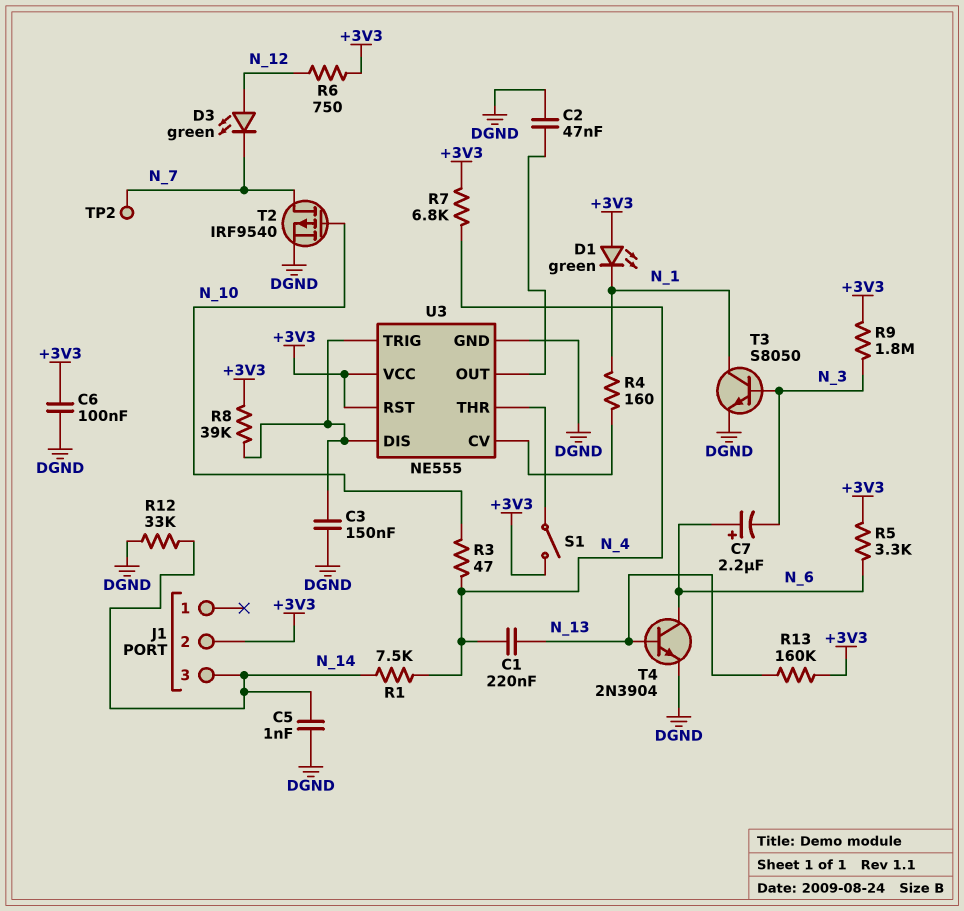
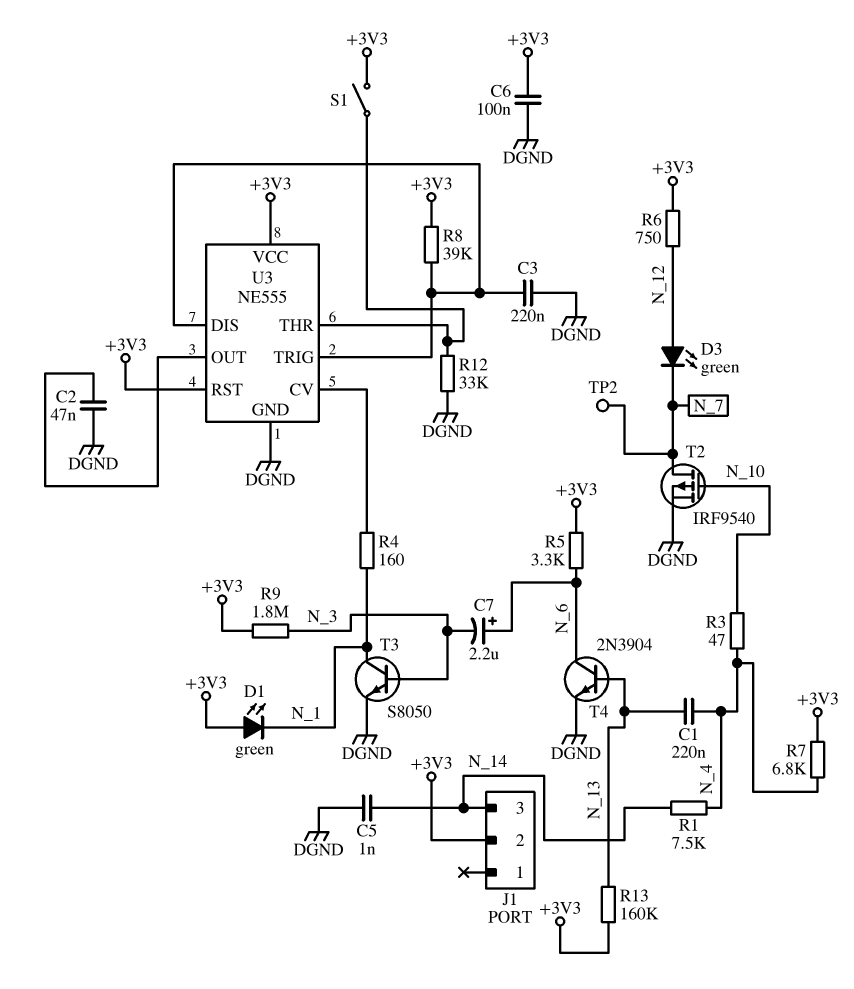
C3: 150nF (DGND, U3/DIS) -> 220nF (DGND, U3/DIS)
R12: 33k (DGND, N_14) -> 33k (DGND, U3/THR)

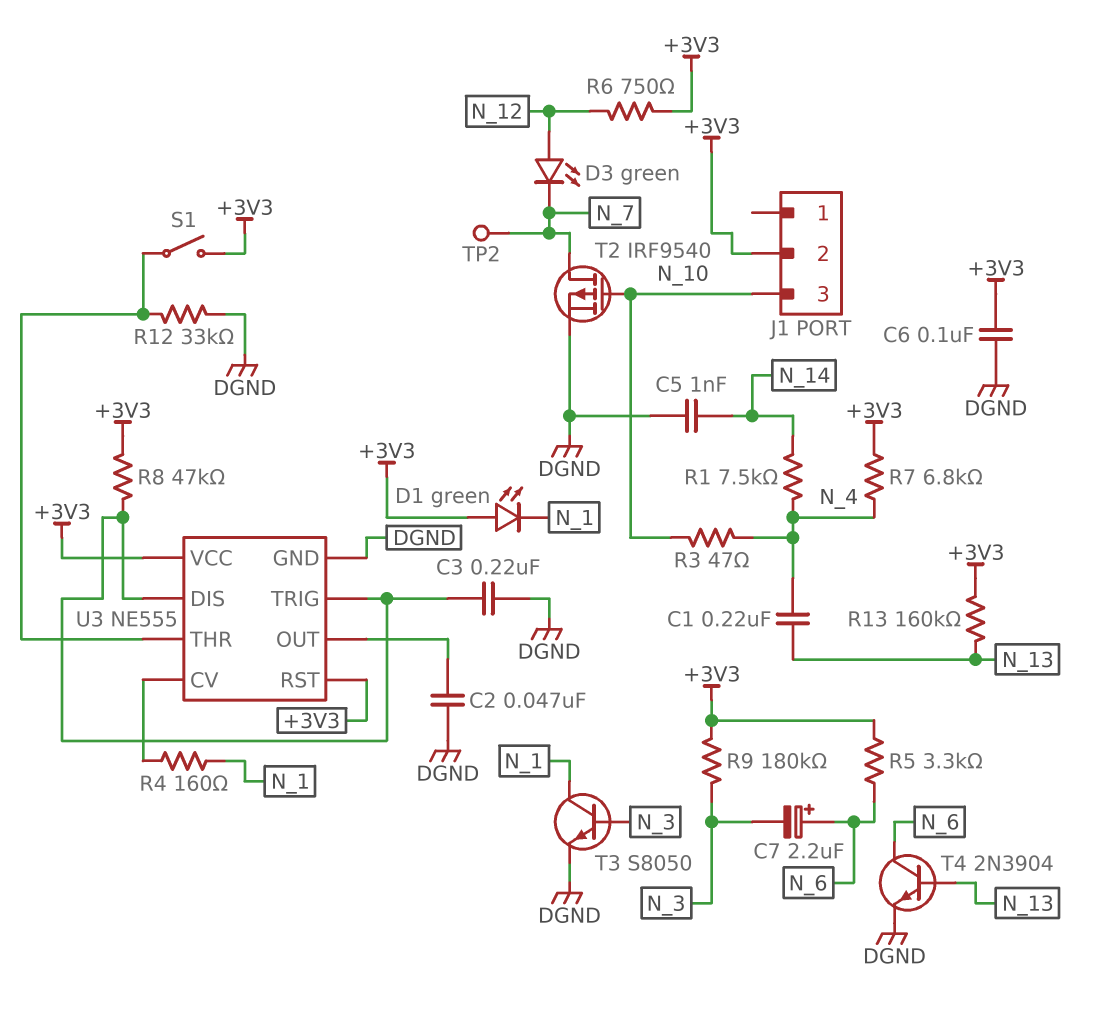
J1 pin 3: N_14 -> N_10
R8: 39k (+3V3, U3/DIS) -> 47k (+3V3, U3/DIS)
R9: 1.8M (+3V3, N_3) -> 180k (+3V3, N_3)

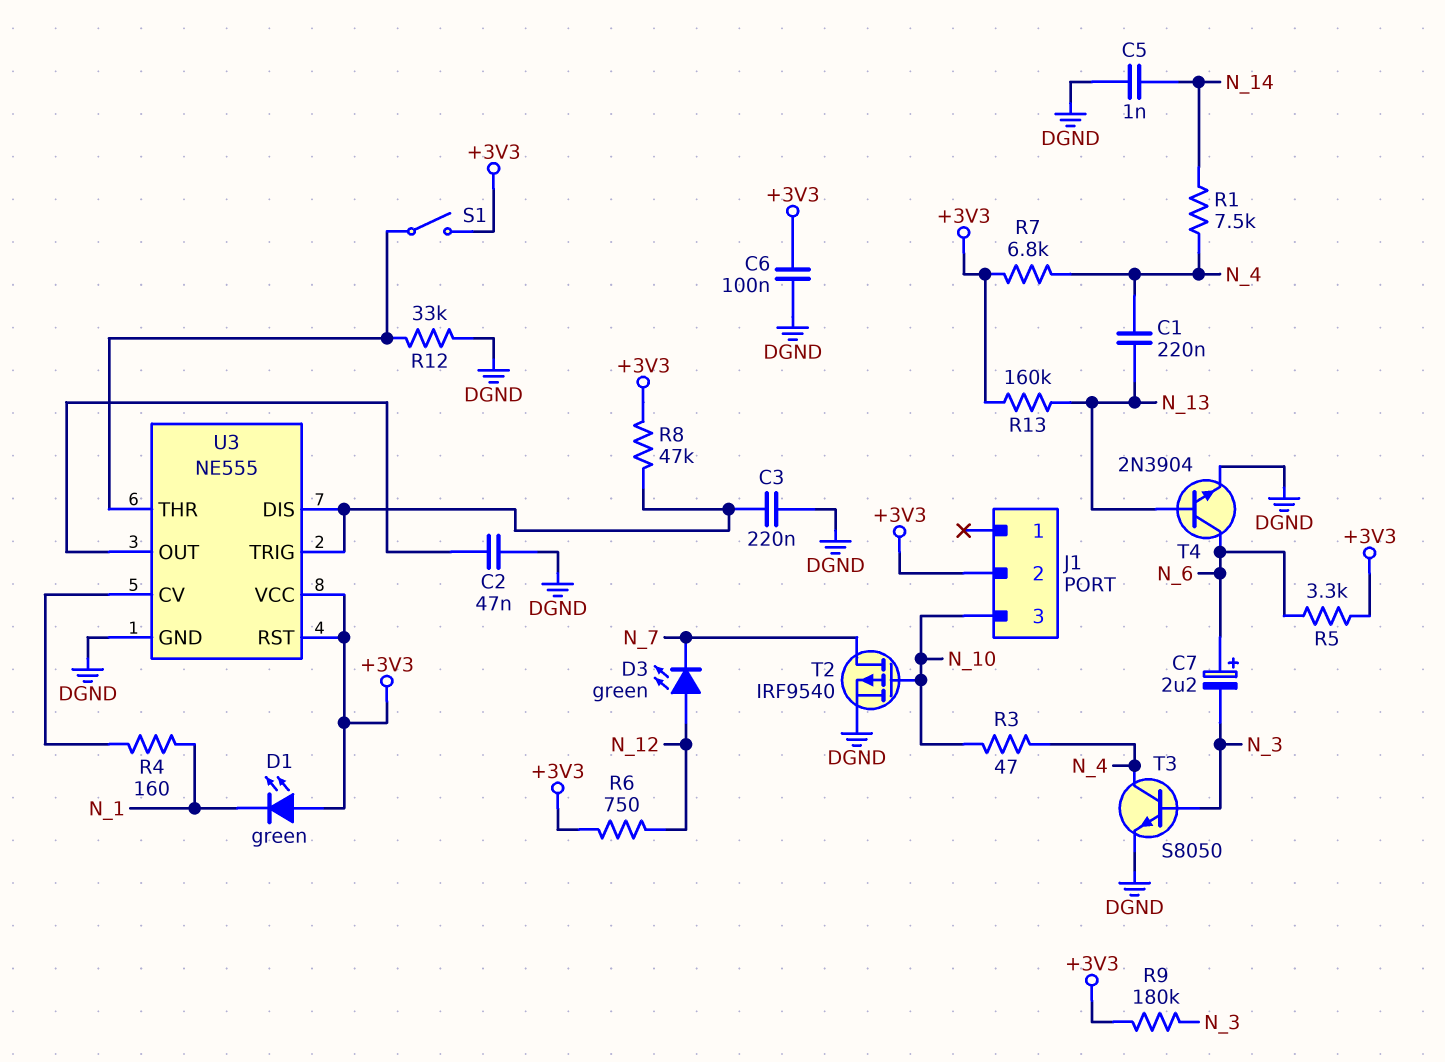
T3: NPN S8050 (B N_3, C N_1, E DGND) -> NPN S8050 (B N_3, C N_4, E DGND)
TP2: test point (N_7) -> none

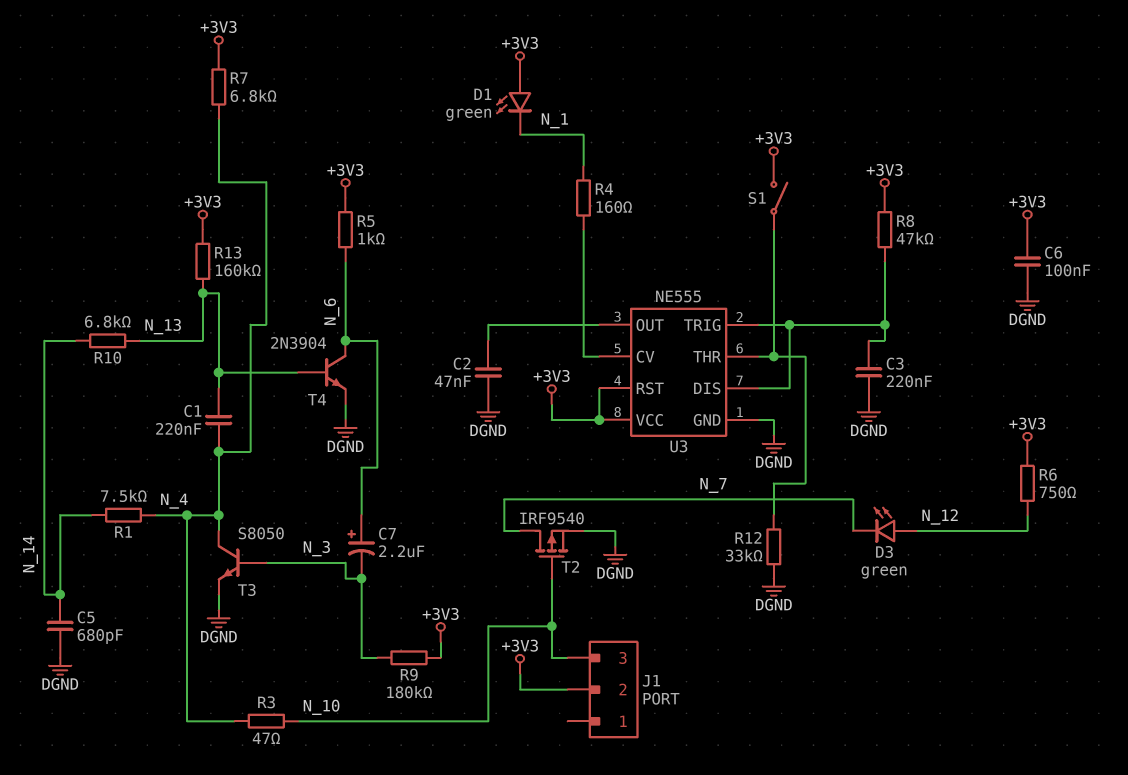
C5: 1nF (DGND, N_14) -> 680pF (DGND, N_14)
R5: 3.3k (+3V3, N_6) -> 1k (+3V3, N_6)
R10: none -> 6.8k (N_13, N_14)

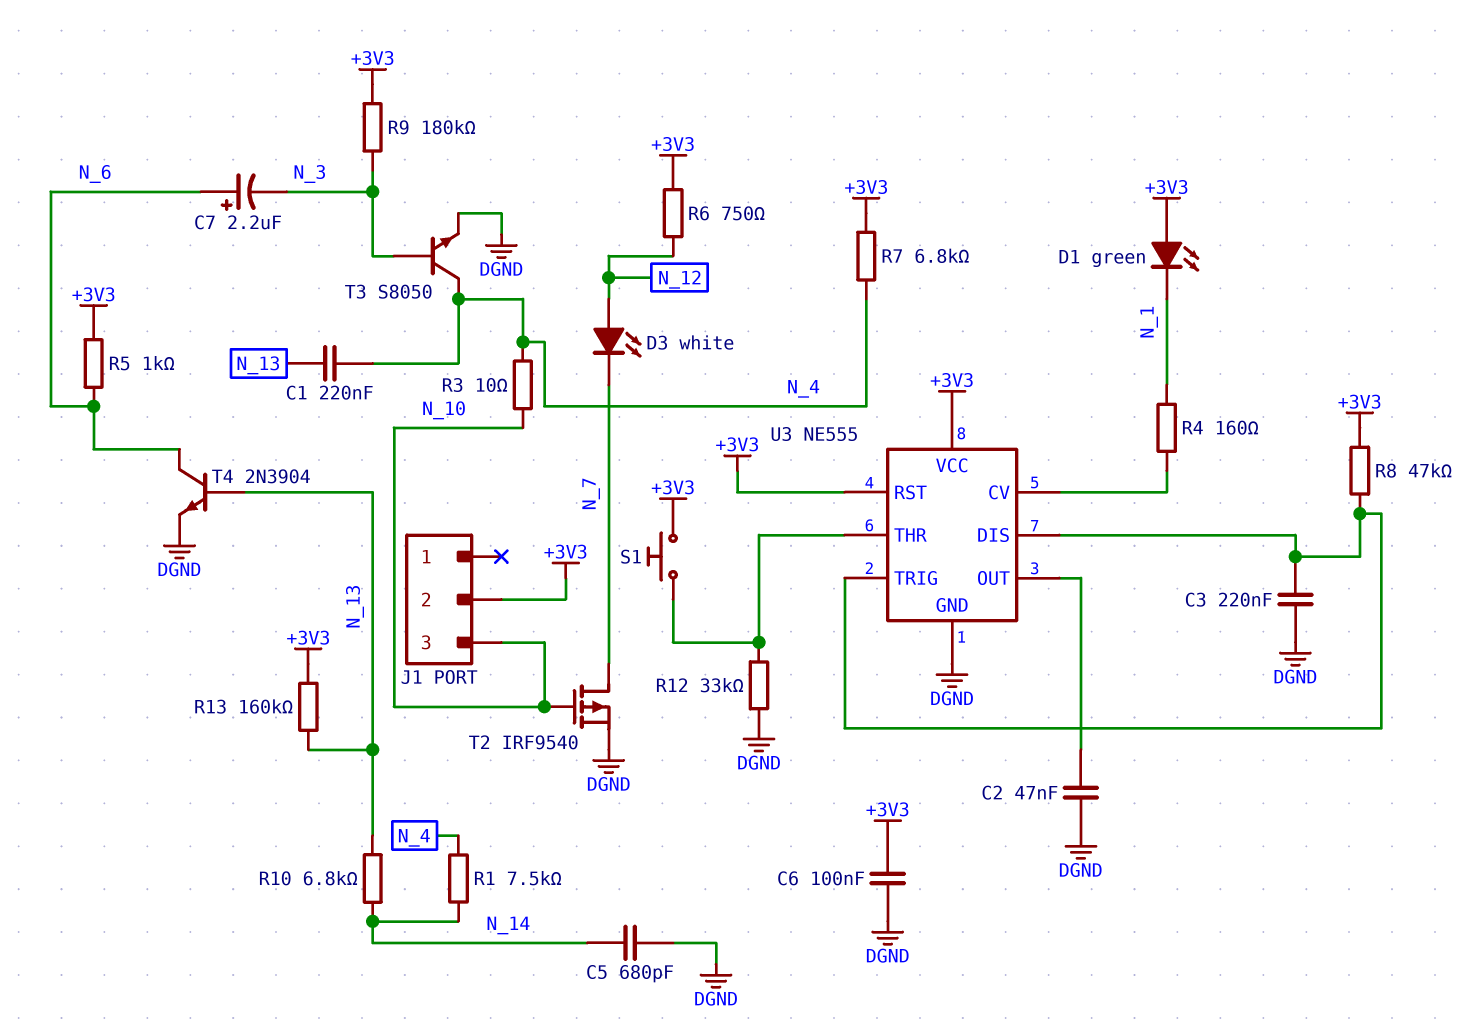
D3: LED green (A N_12, K N_7) -> LED white (A N_12, K N_7)
R3: 47 (N_4, N_10) -> 10 (N_4, N_10)
S1: switch (+3V3, U3/THR) -> button (+3V3, U3/THR)

